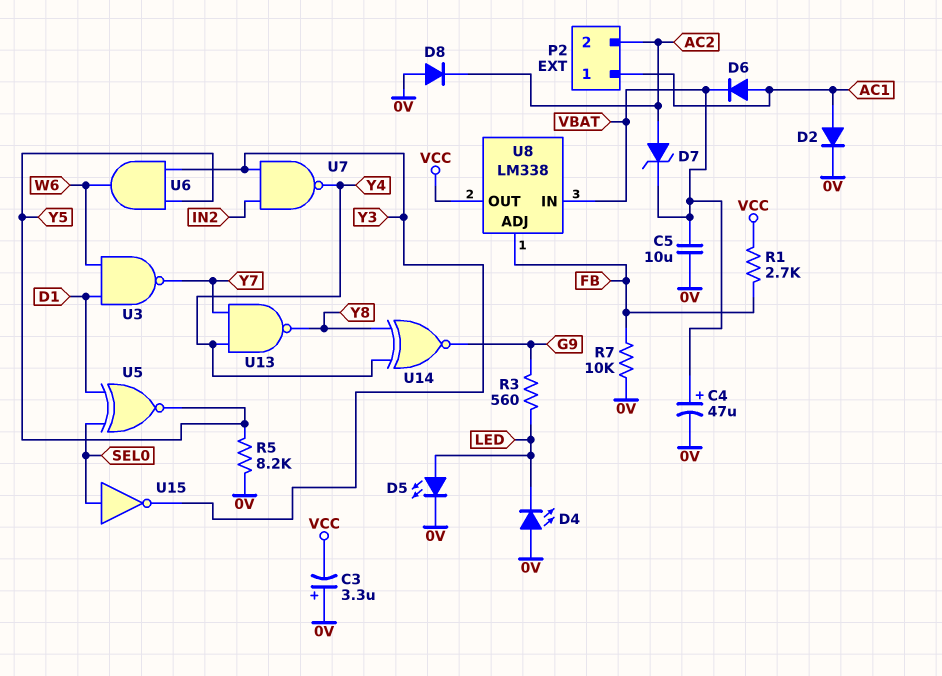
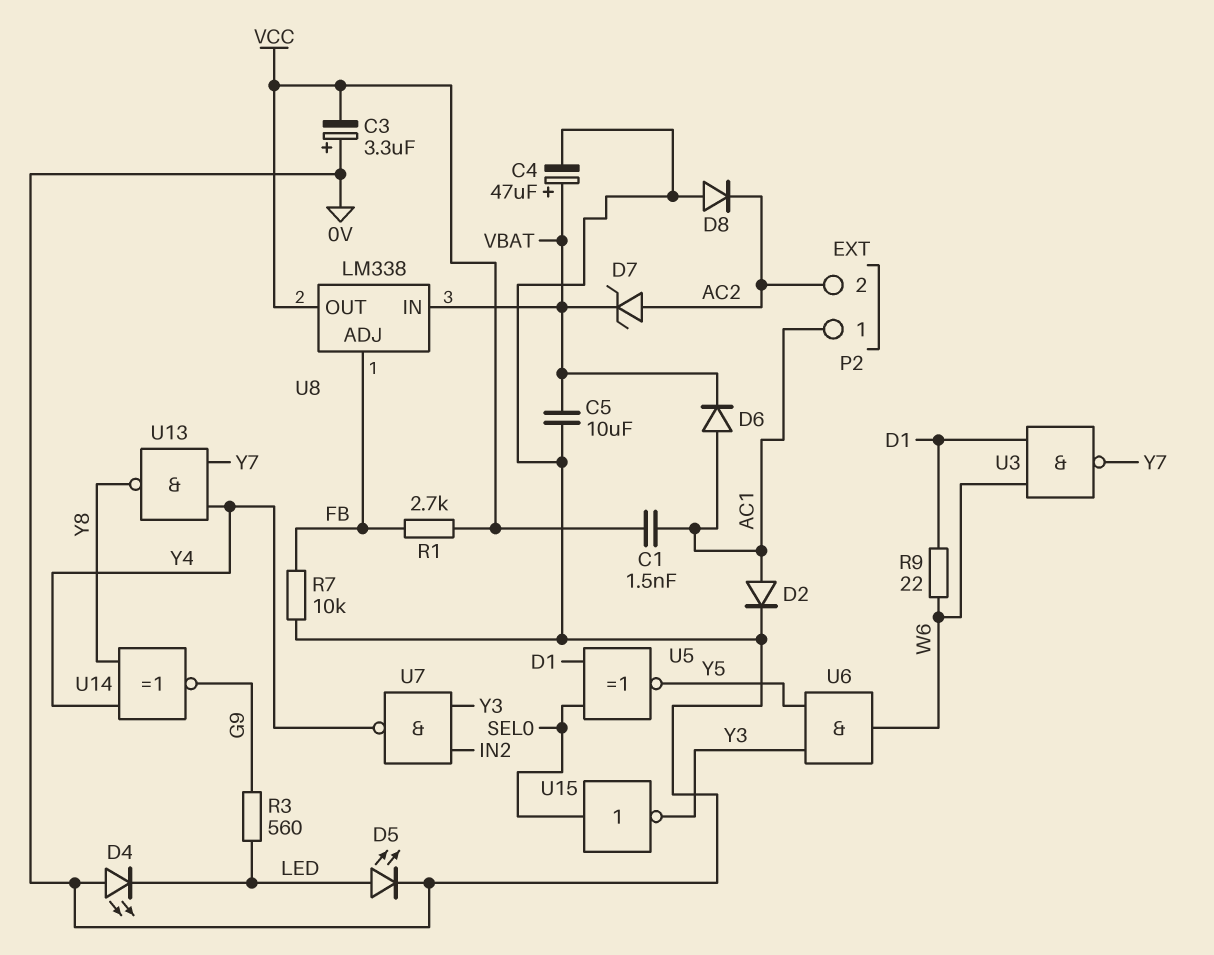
C1: none -> 1.5nF (AC1, VCC)
R5: 8.2k (0V, Y5) -> none
R9: none -> 22 (D1, W6)

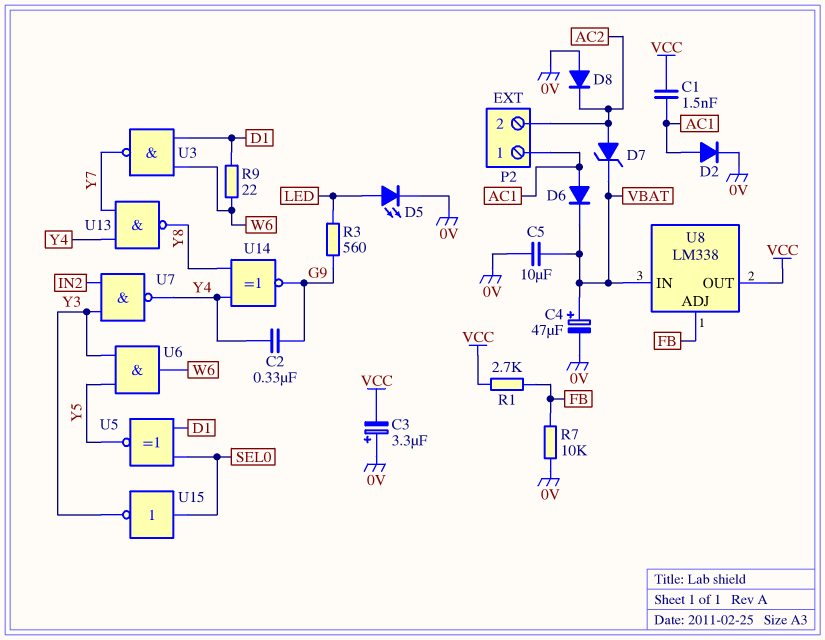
C2: none -> 330nF (G9, Y4)
D4: LED (A 0V, K LED) -> none

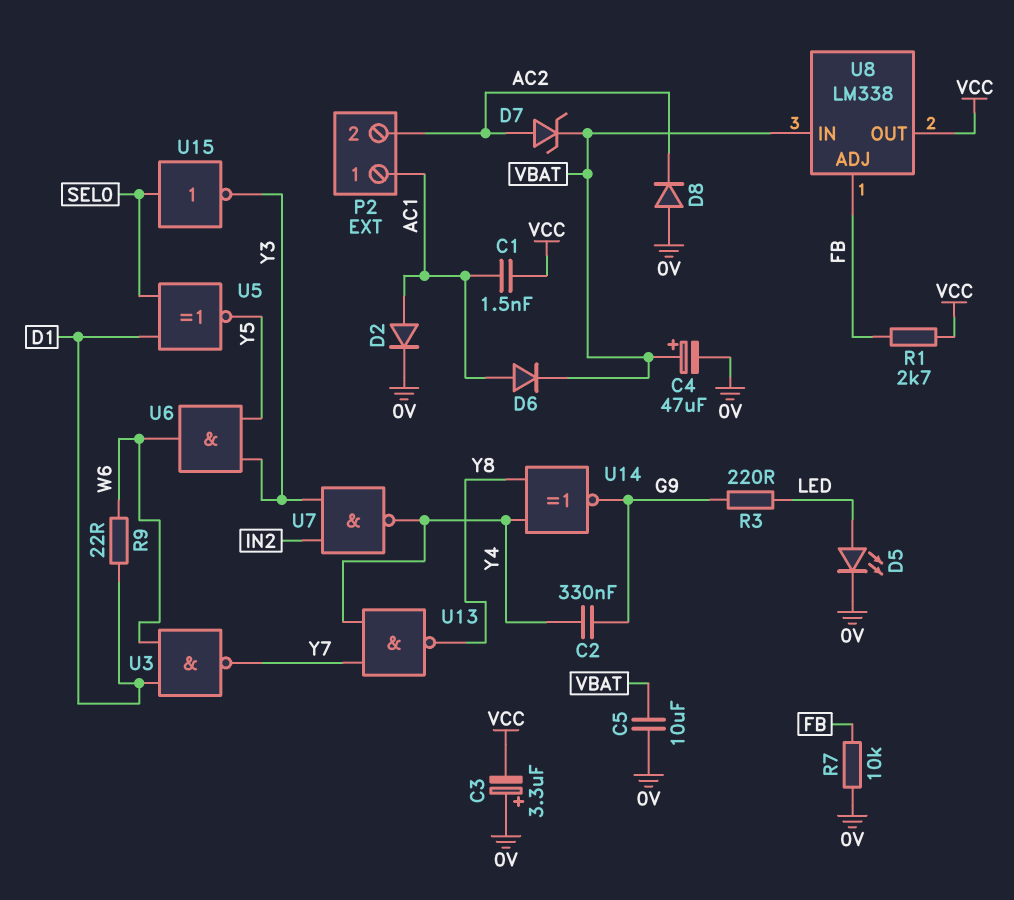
R3: 560 (G9, LED) -> 220 (G9, LED)

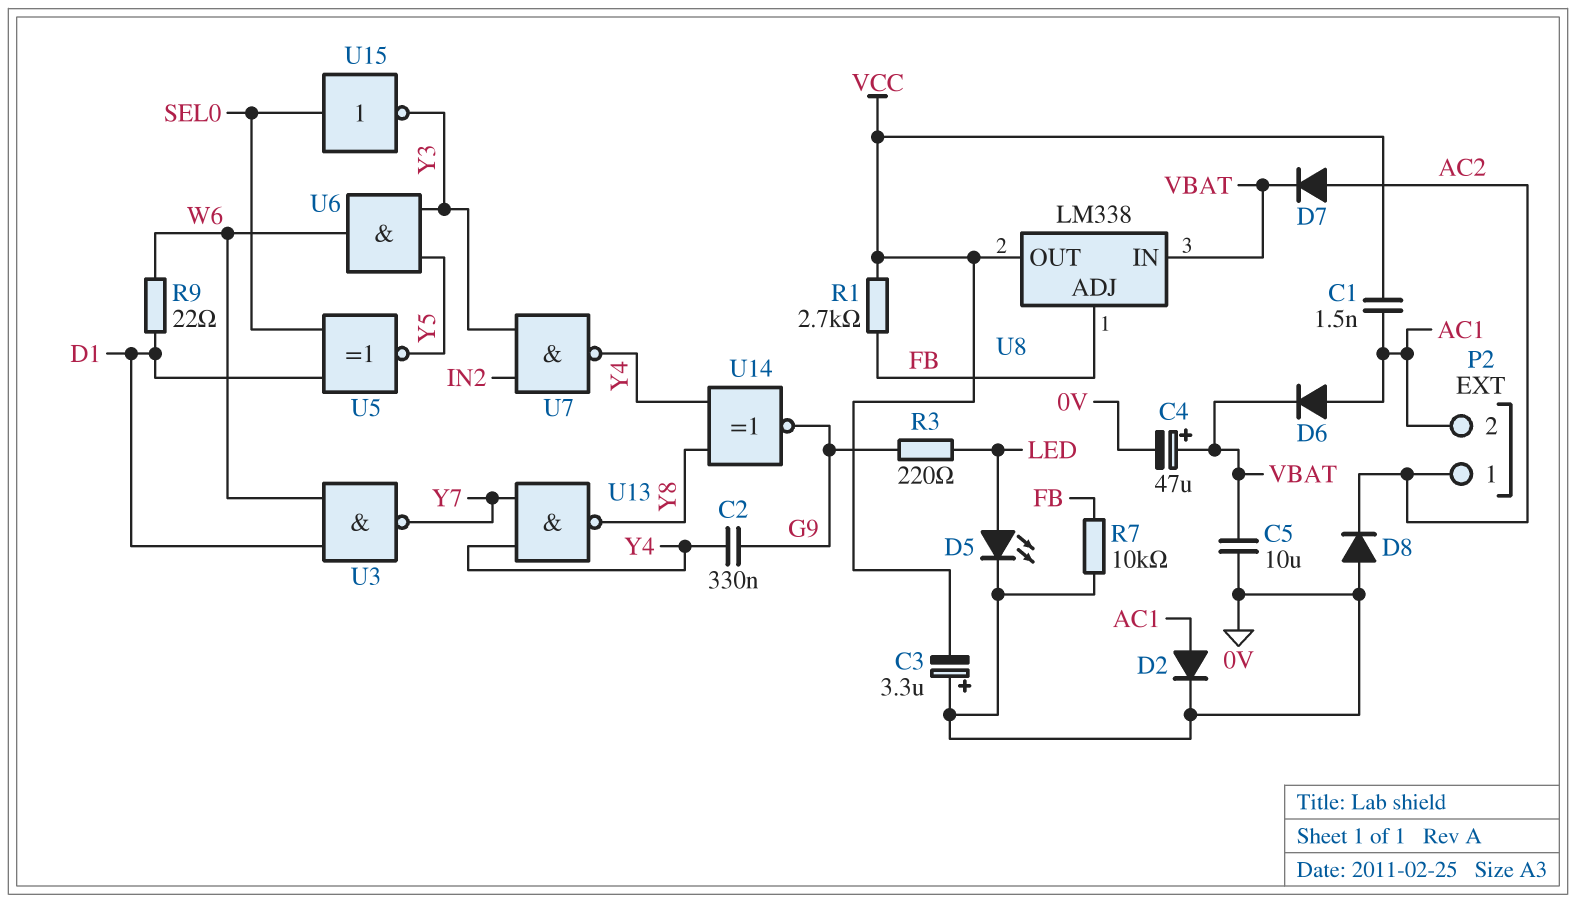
D7: zener (A AC2, K VBAT) -> diode (A AC2, K VBAT)
P2 pin 1: AC1 -> AC2
P2 pin 2: AC2 -> AC1

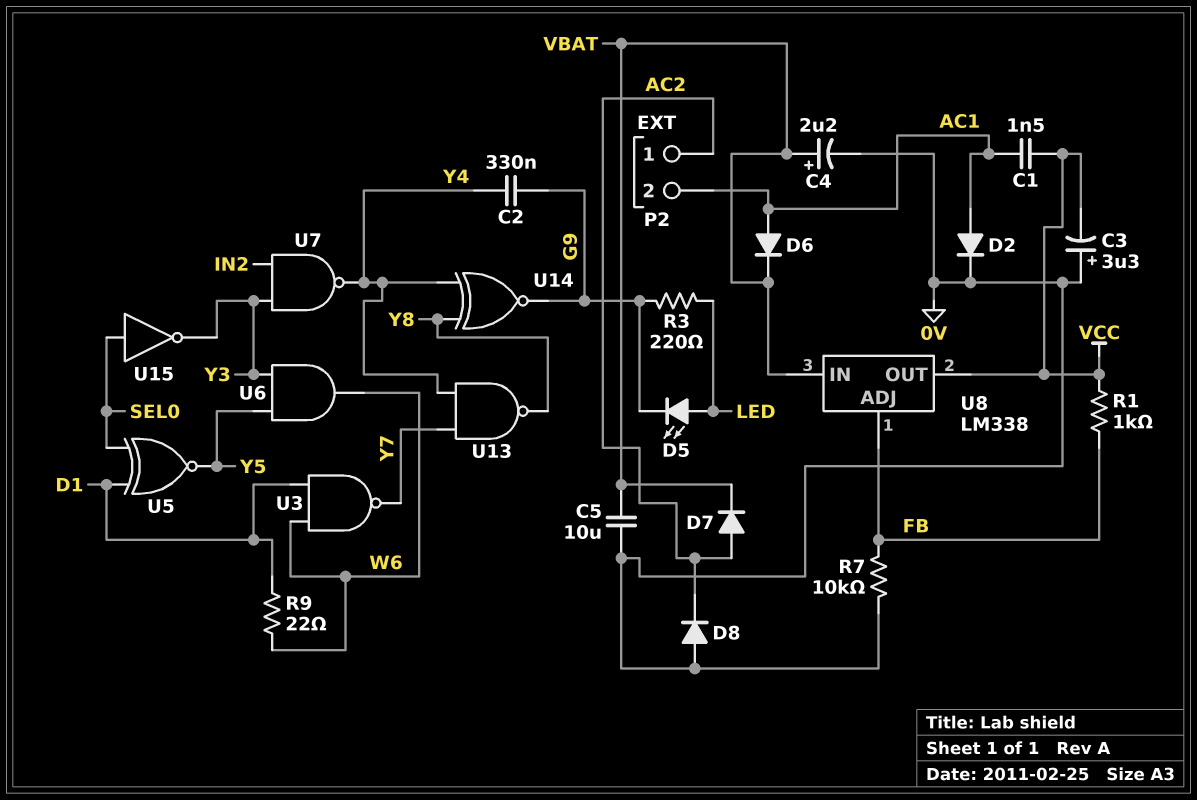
C4: 47uF (plus VBAT, minus 0V) -> 2.2uF (plus VBAT, minus 0V)
D5: LED (A LED, K 0V) -> LED (A LED, K G9)
R1: 2.7k (FB, VCC) -> 1k (FB, VCC)

